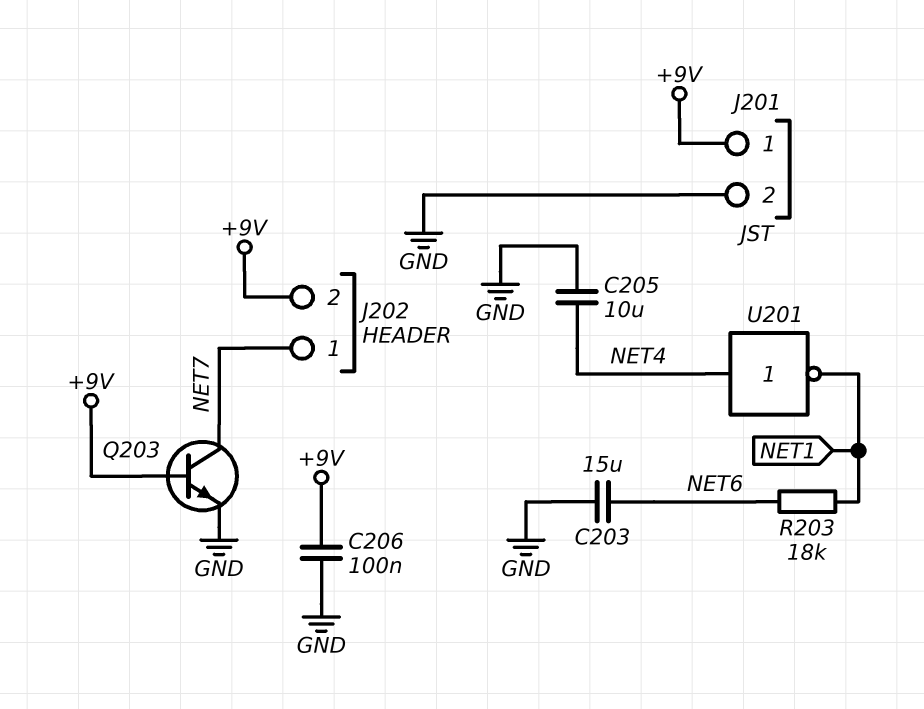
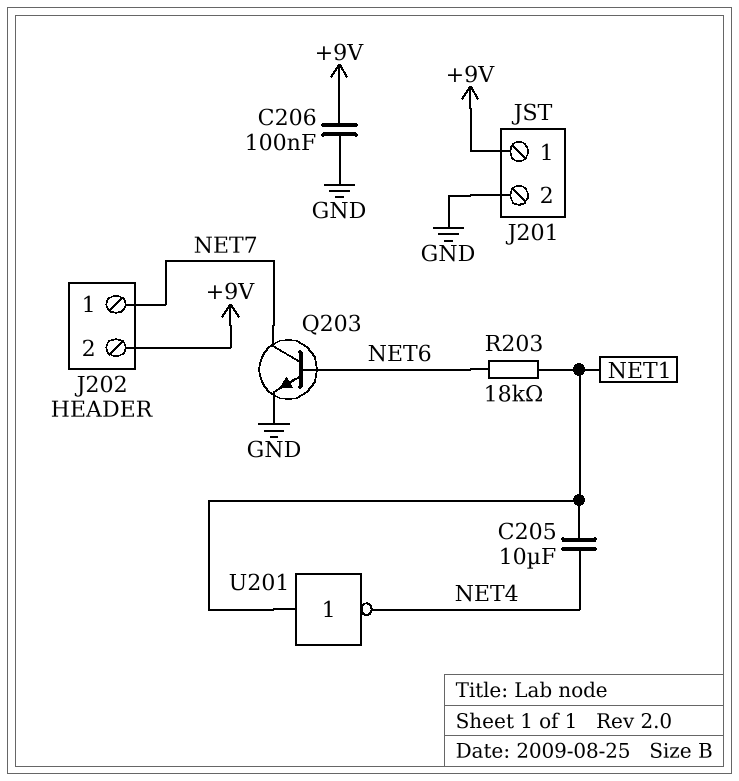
C203: 15uF (GND, NET6) -> none
C205: 10uF (GND, NET4) -> 10uF (NET1, NET4)
Q203: NPN (B +9V, C NET7, E GND) -> NPN (B NET6, C NET7, E GND)
U201: NOT (in NET4, out NET1) -> NOT (in NET1, out NET4)

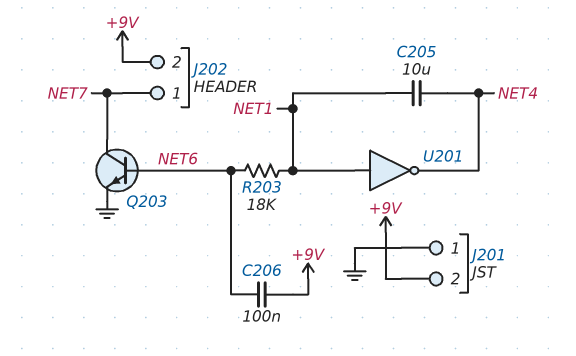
C206: 100nF (+9V, GND) -> 100nF (+9V, NET6)
J201 pin 1: +9V -> GND
J201 pin 2: GND -> +9V

